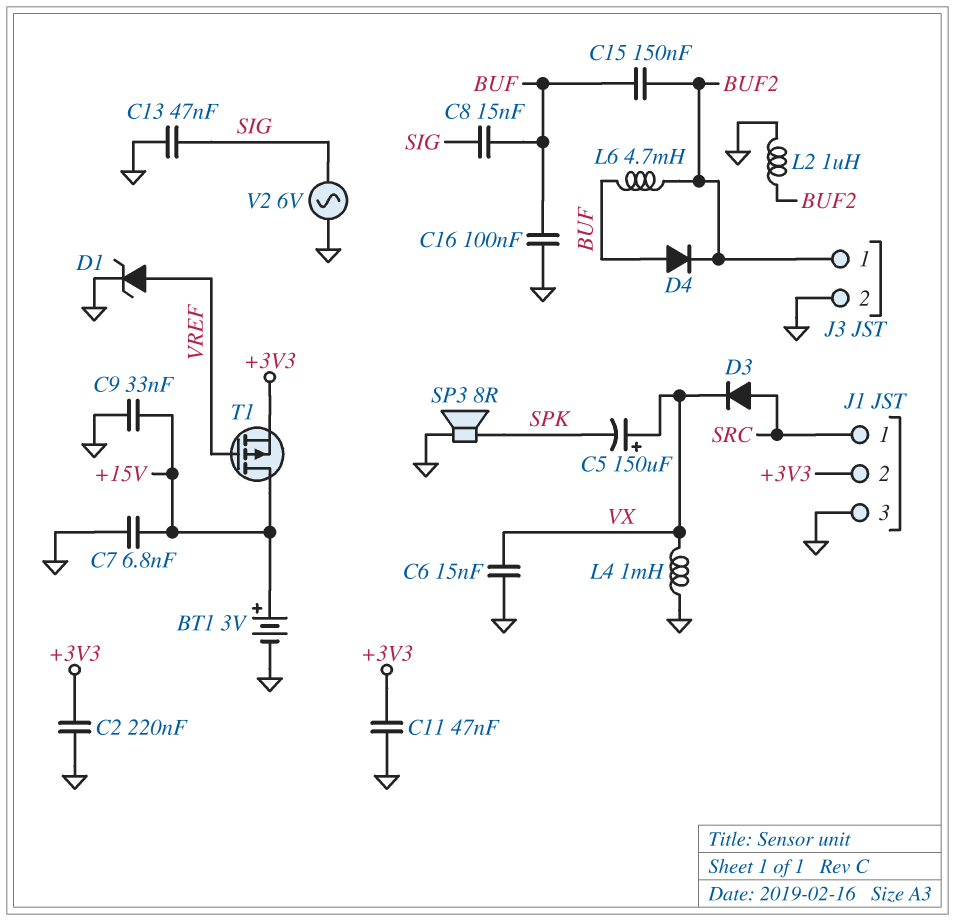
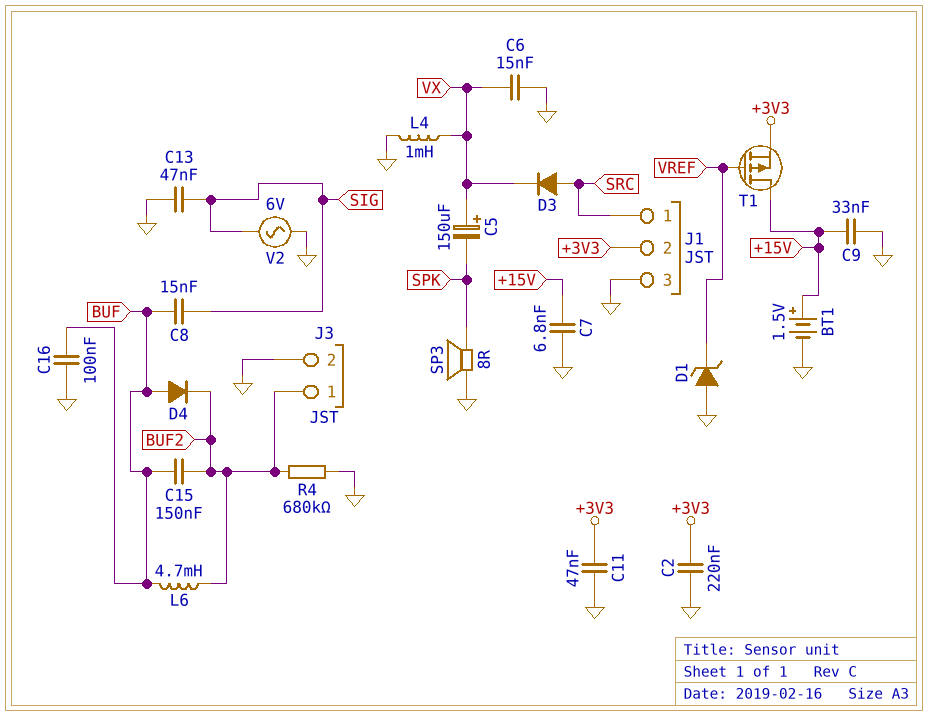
BT1: 3V (plus +15V, minus GND) -> 1.5V (plus +15V, minus GND)
D1: zener (A VREF, K GND) -> zener (A GND, K VREF)
L2: 1uH (BUF2, GND) -> none
R4: none -> 680k (BUF2, GND)

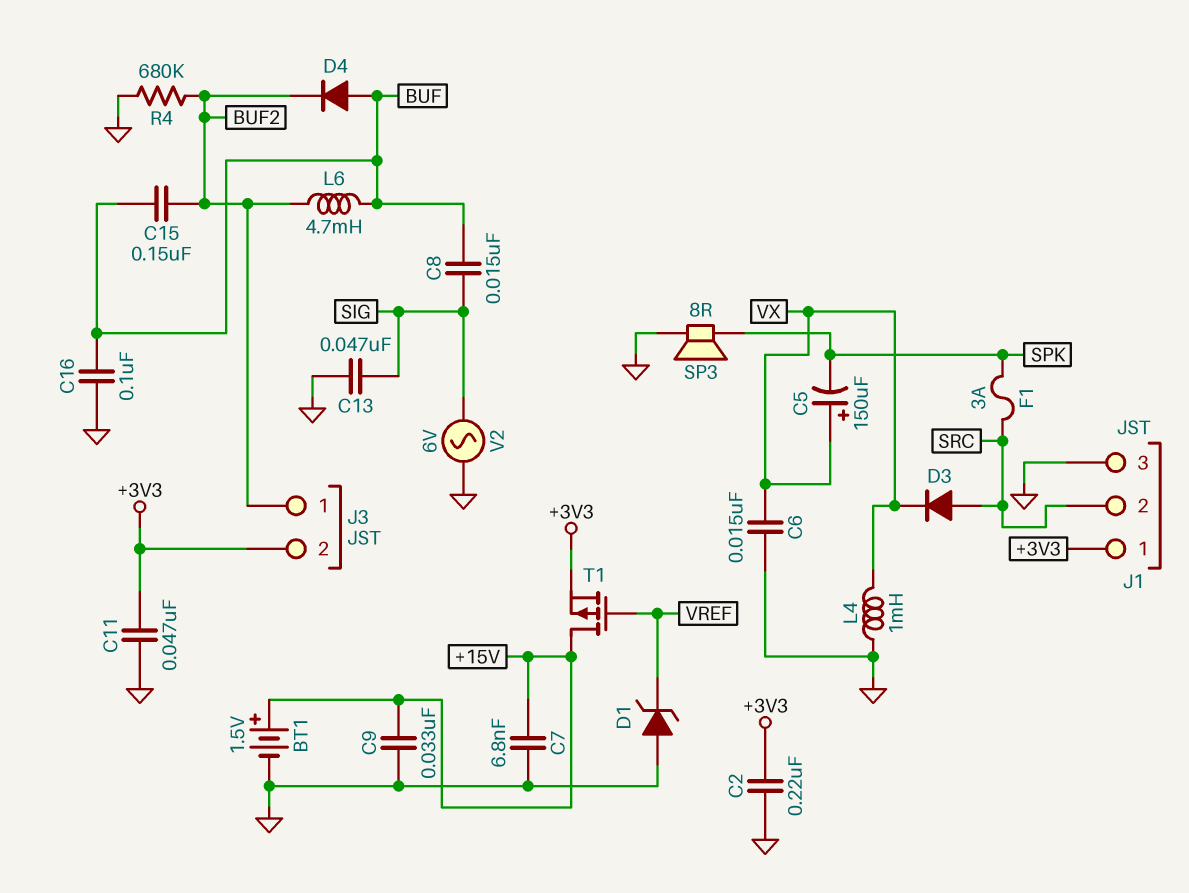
F1: none -> 3A (SPK, SRC)
J1 pin 1: SRC -> +3V3
J1 pin 2: +3V3 -> SRC
J3 pin 2: GND -> +3V3

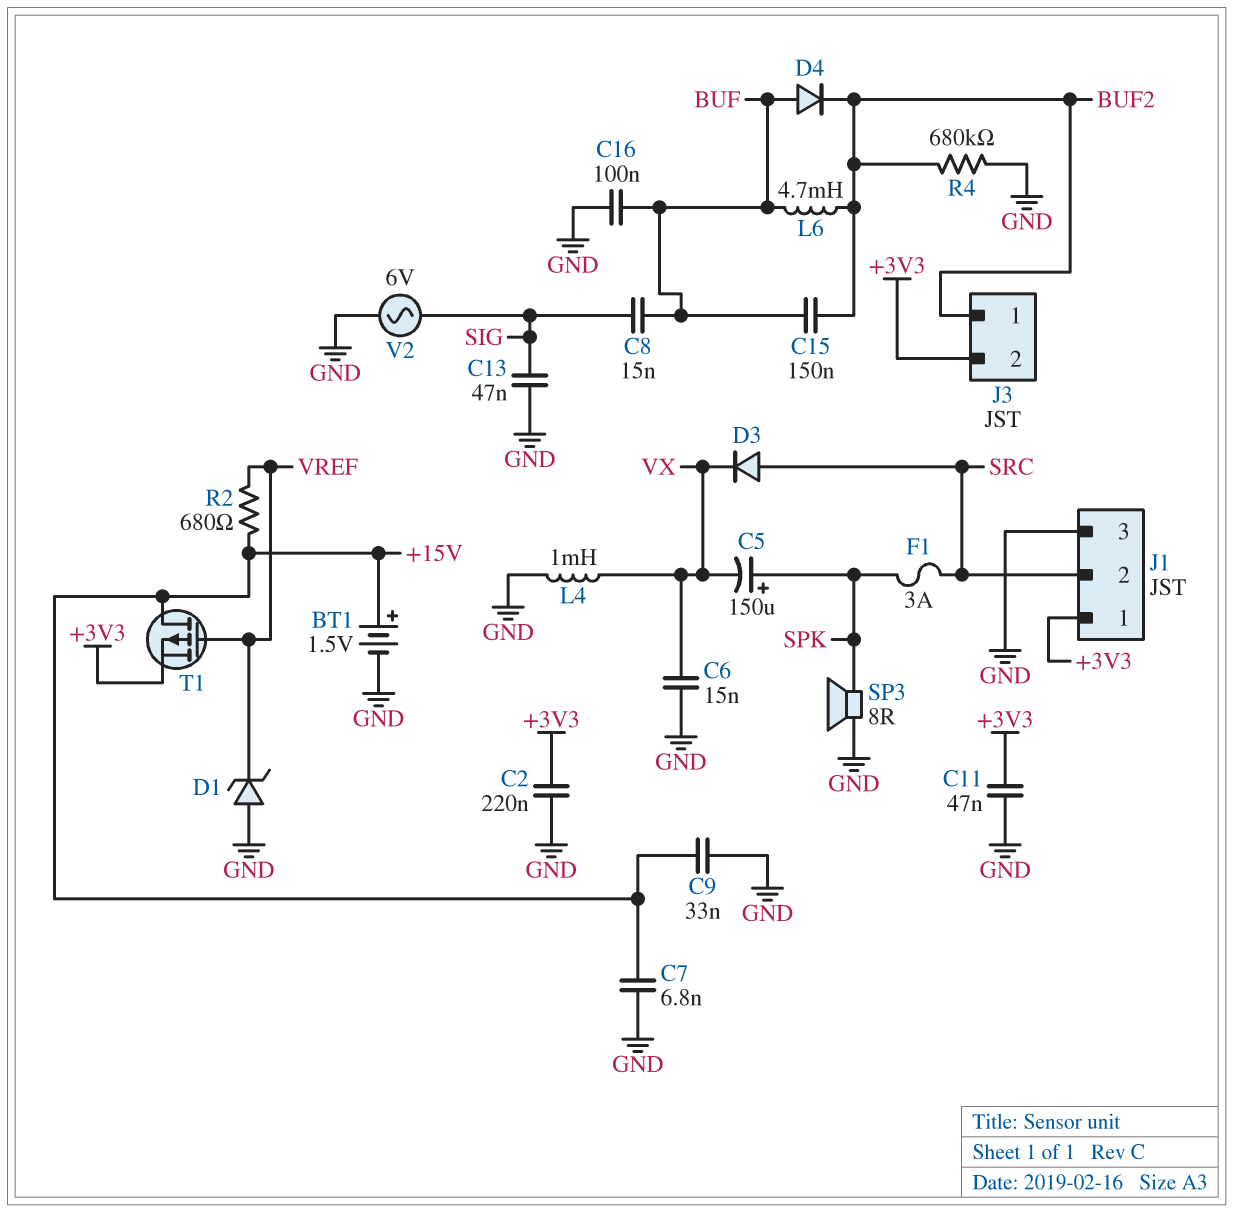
C5: 150uF (plus VX, minus SPK) -> 150uF (plus SPK, minus VX)
R2: none -> 680 (+15V, VREF)

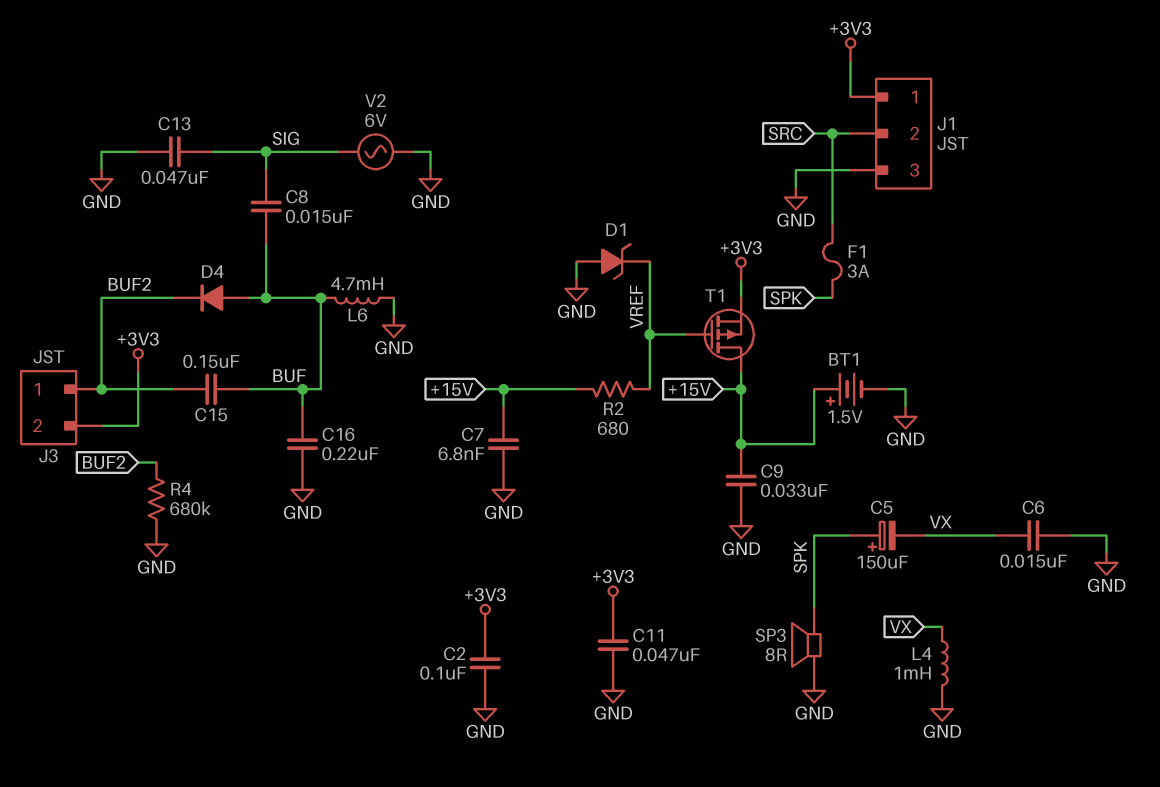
C2: 220nF (+3V3, GND) -> 100nF (+3V3, GND)
C16: 100nF (BUF, GND) -> 220nF (BUF, GND)
D3: diode (A SRC, K VX) -> none
L6: 4.7mH (BUF, BUF2) -> 4.7mH (BUF, GND)

